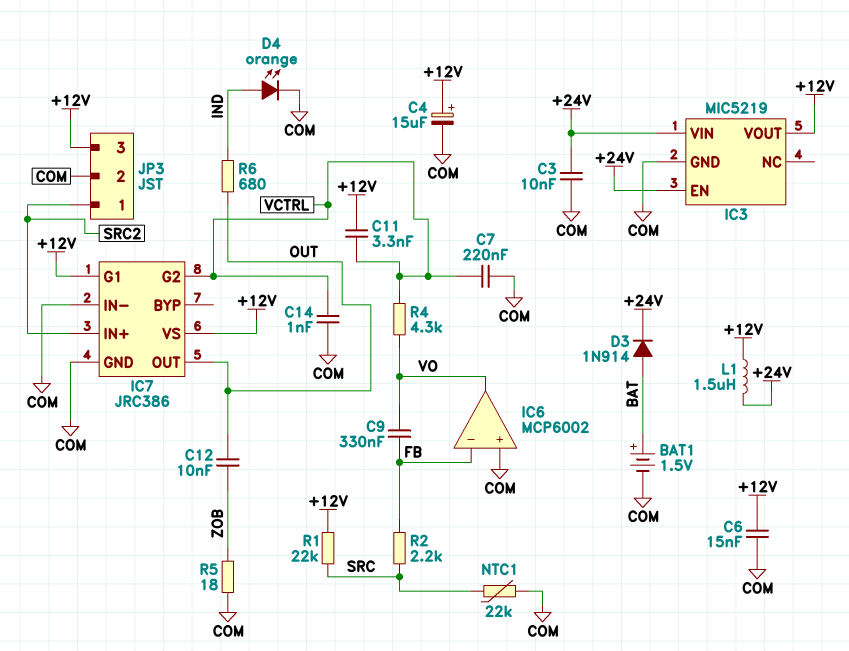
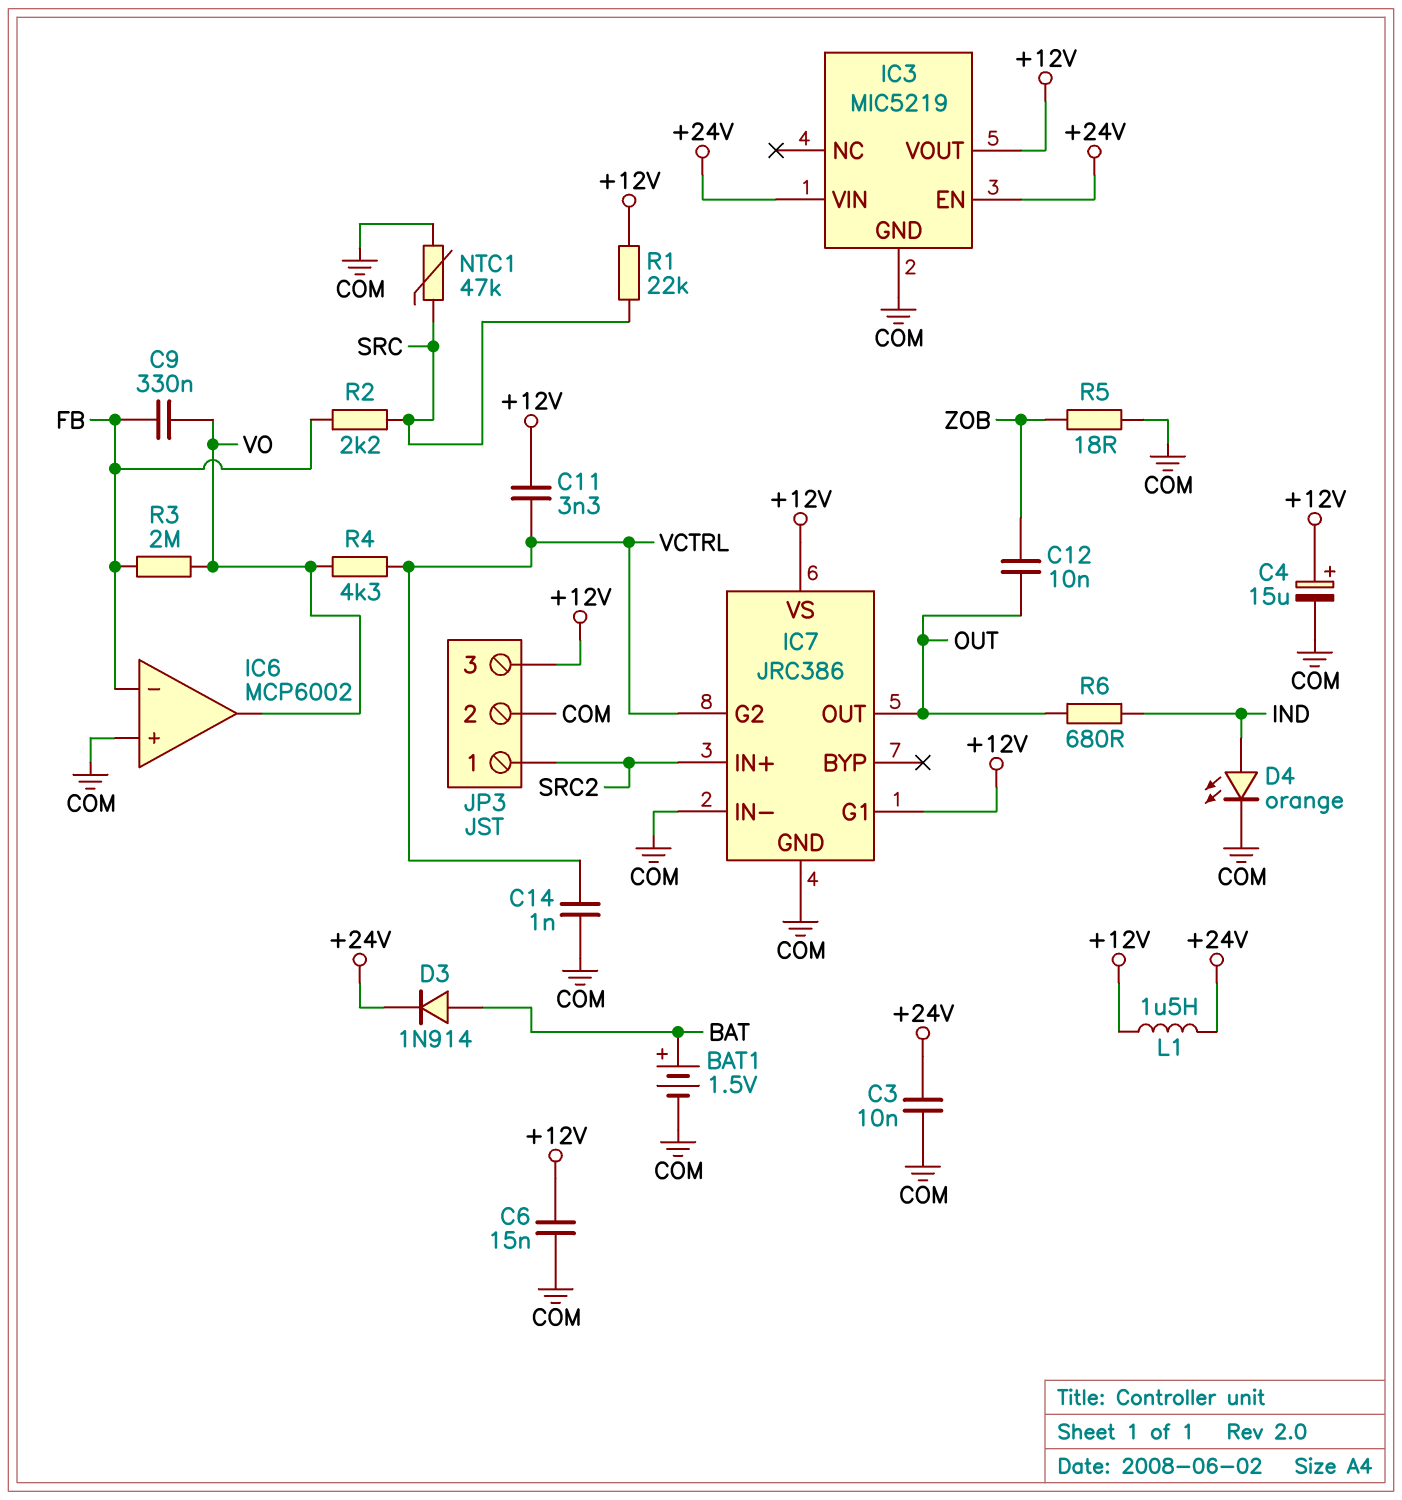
C7: 220nF (COM, VCTRL) -> none
NTC1: 22k (COM, SRC) -> 47k (COM, SRC)
R3: none -> 2M (FB, VO)

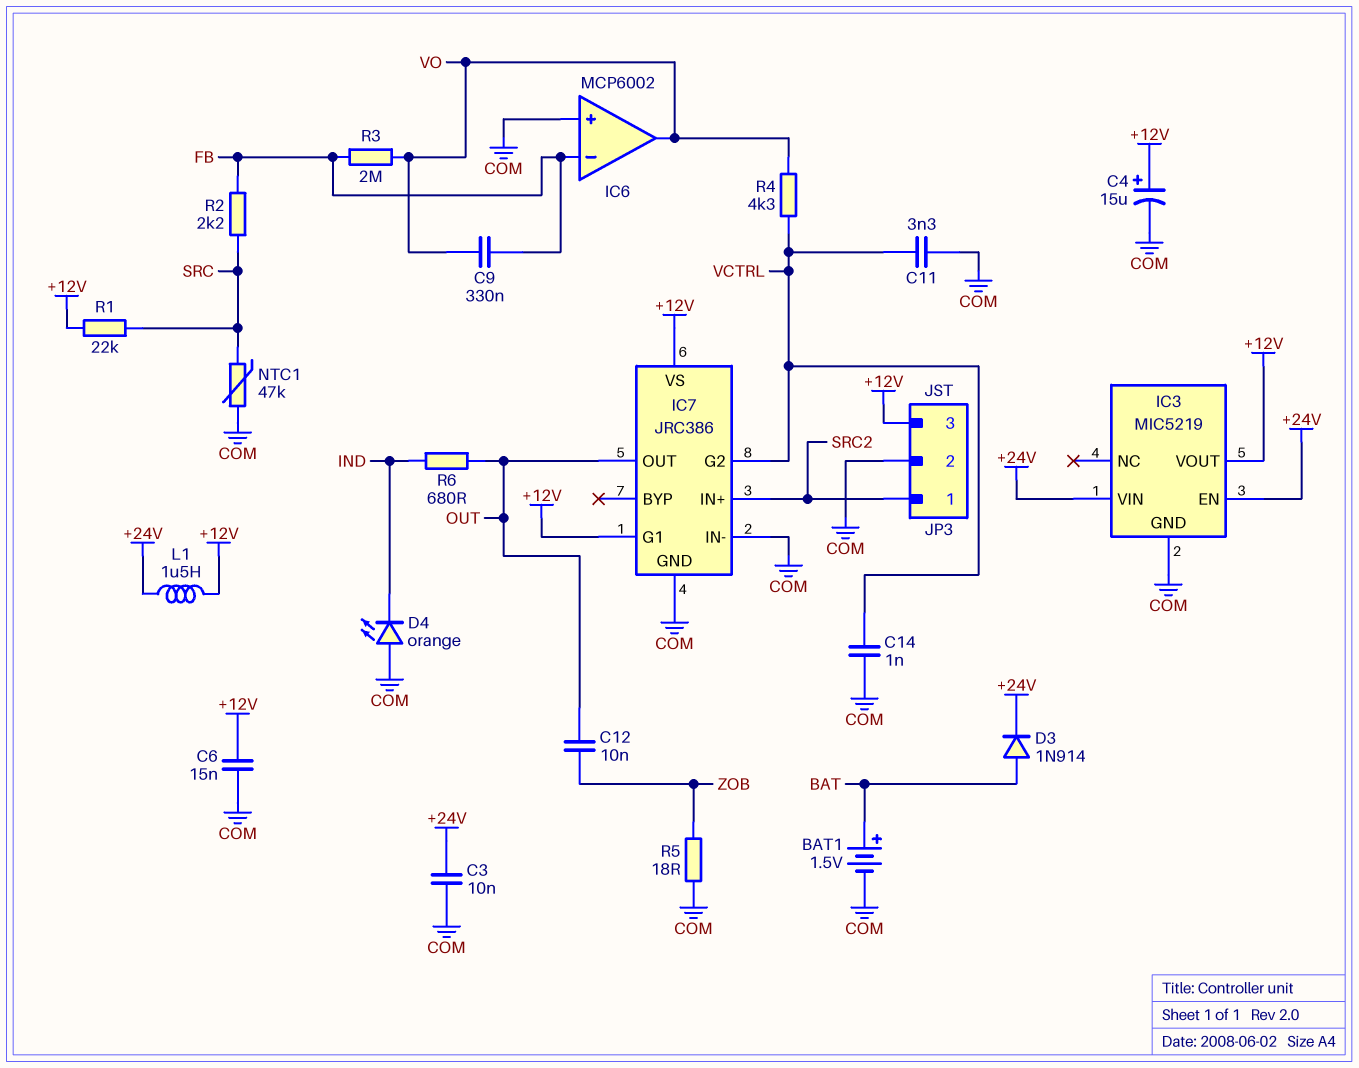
C11: 3.3nF (+12V, VCTRL) -> 3.3nF (COM, VCTRL)
D4: LED orange (A IND, K COM) -> LED orange (A COM, K IND)

